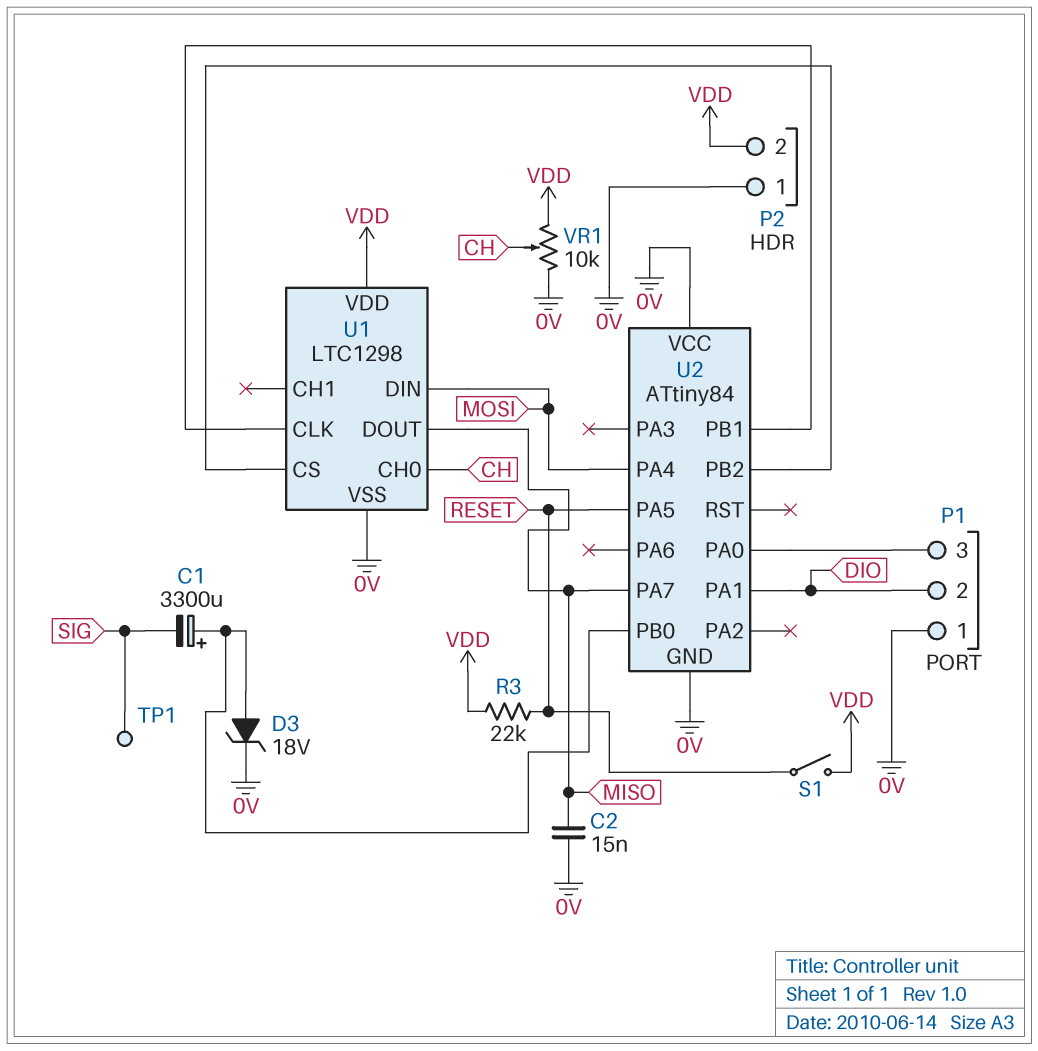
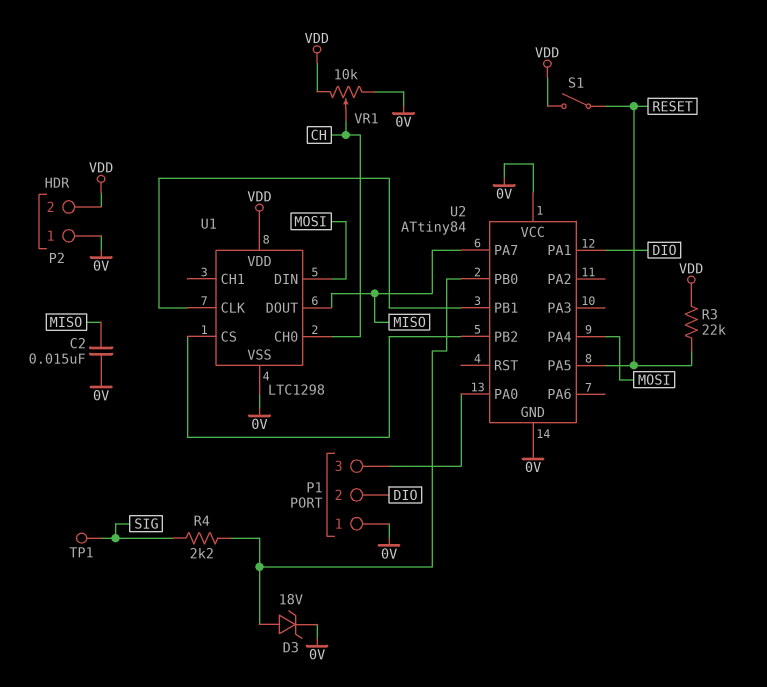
C1: 3300uF (plus U2/PB0, minus SIG) -> none
R4: none -> 2.2k (SIG, U2/PB0)

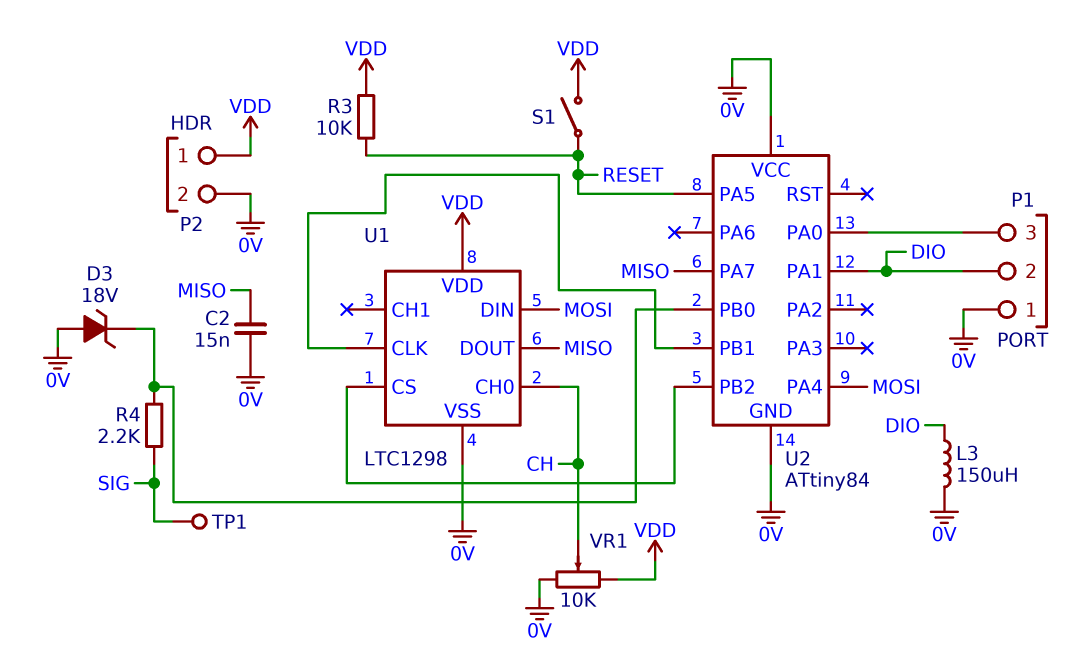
D3: zener 18V (A U2/PB0, K 0V) -> zener 18V (A 0V, K U2/PB0)
L3: none -> 150uH (0V, DIO)
P2 pin 1: 0V -> VDD
P2 pin 2: VDD -> 0V
R3: 22k (RESET, VDD) -> 10k (RESET, VDD)

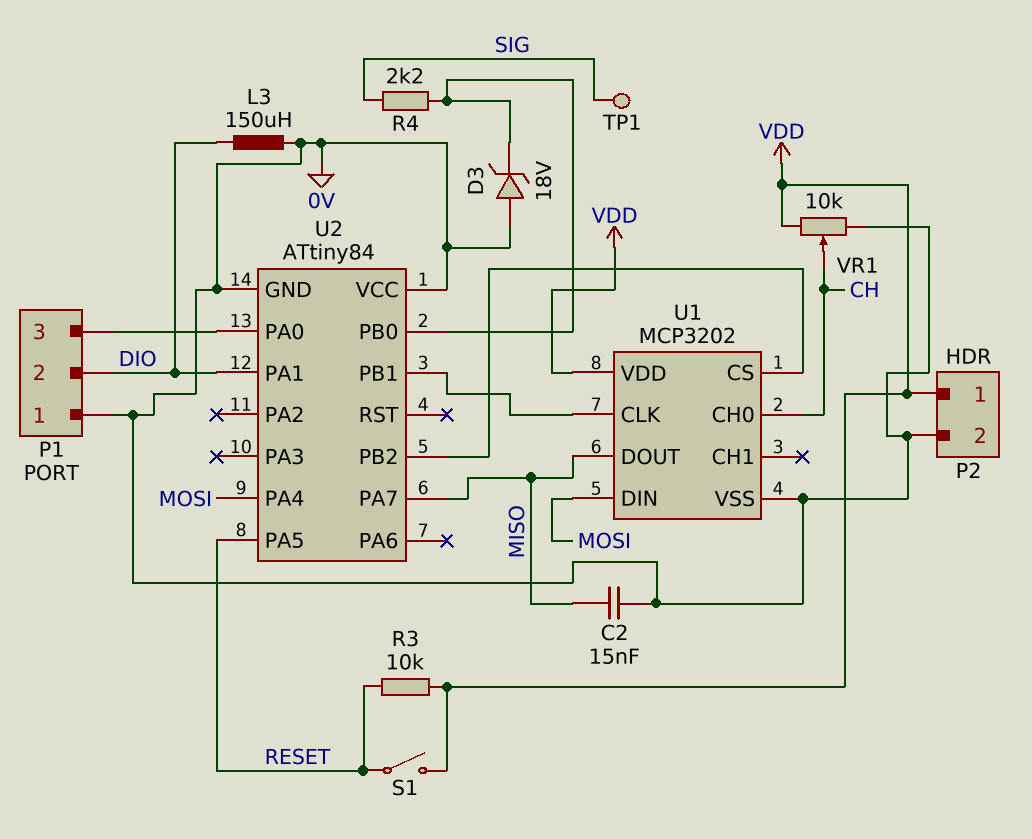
U1: LTC1298 -> MCP3202

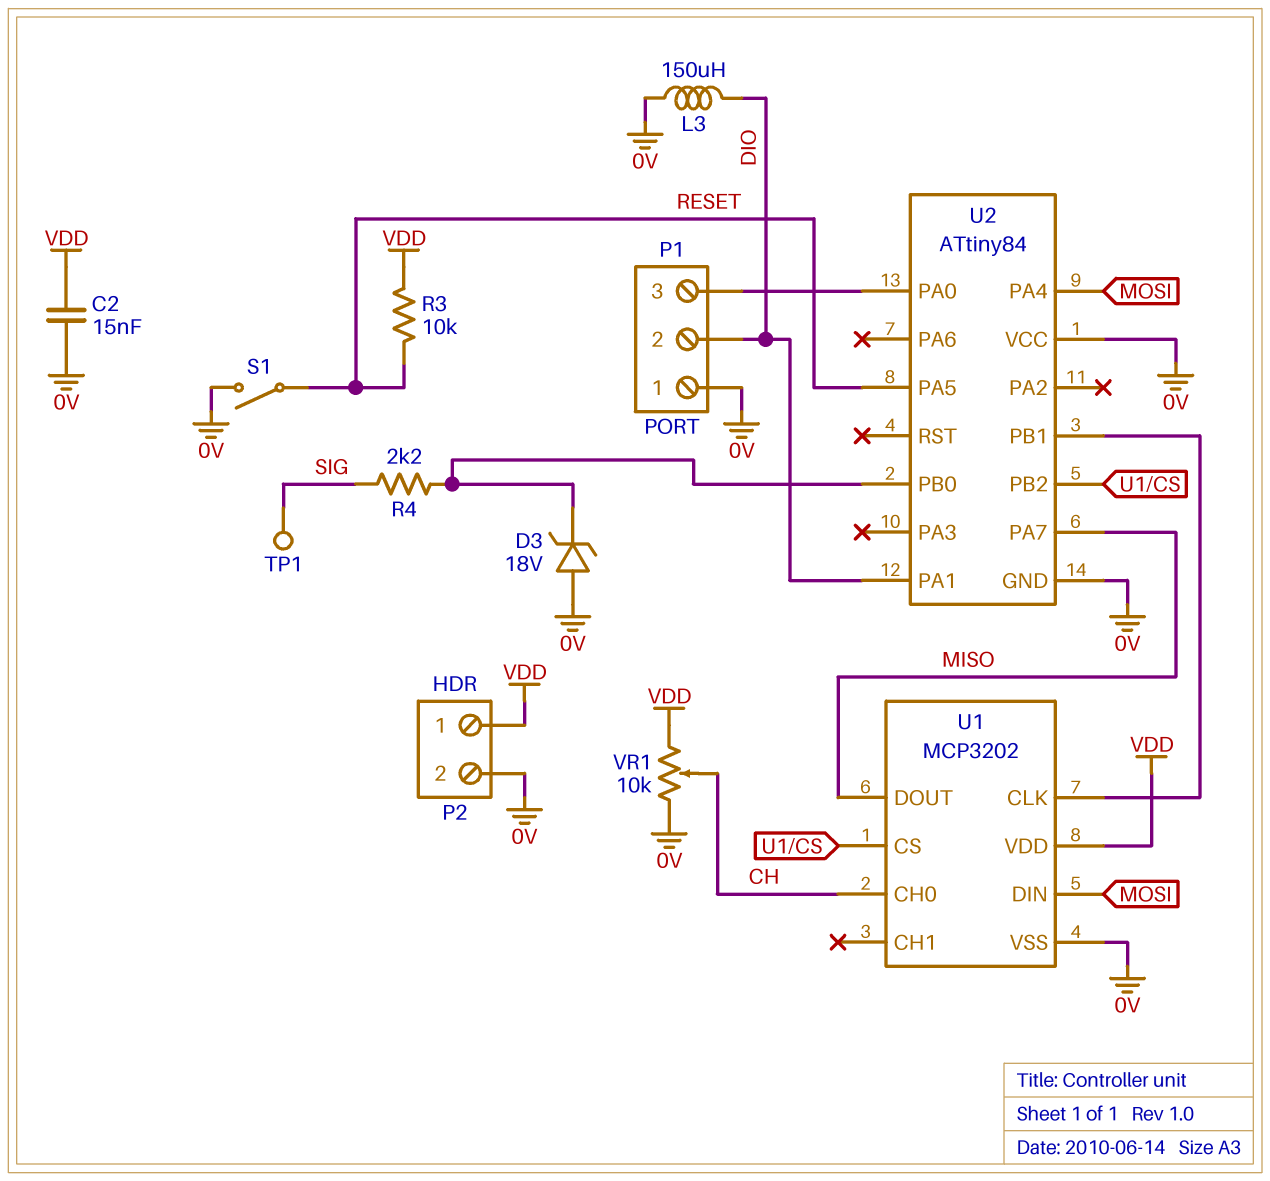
C2: 15nF (0V, MISO) -> 15nF (0V, VDD)
S1: switch (RESET, VDD) -> switch (0V, RESET)

